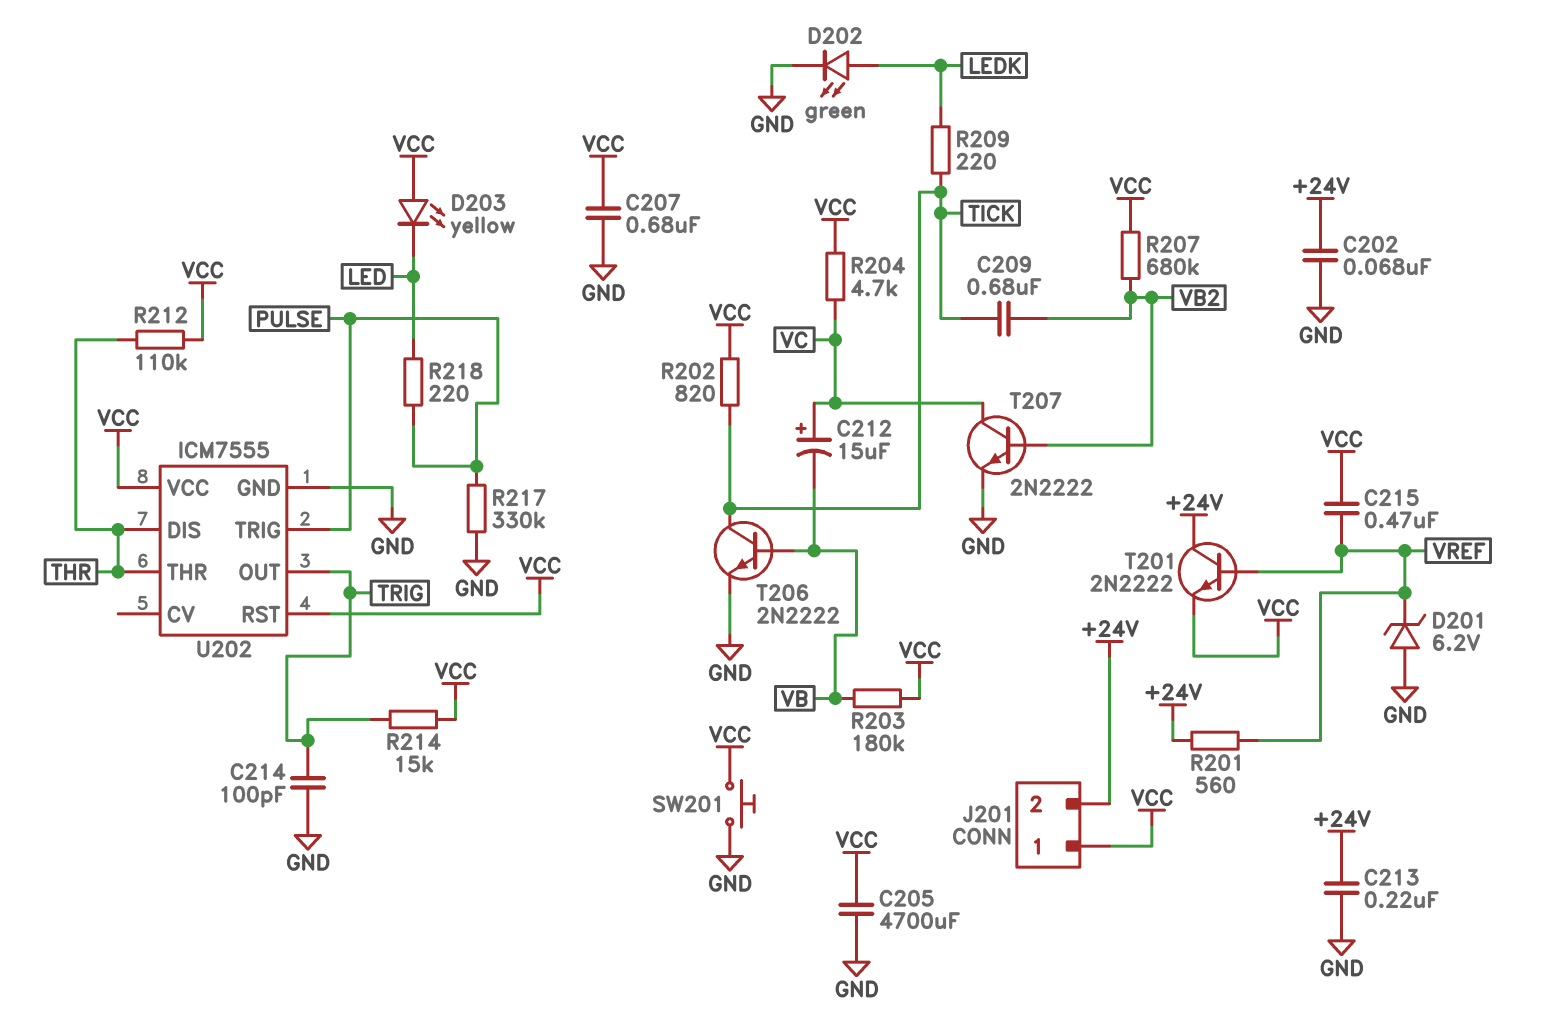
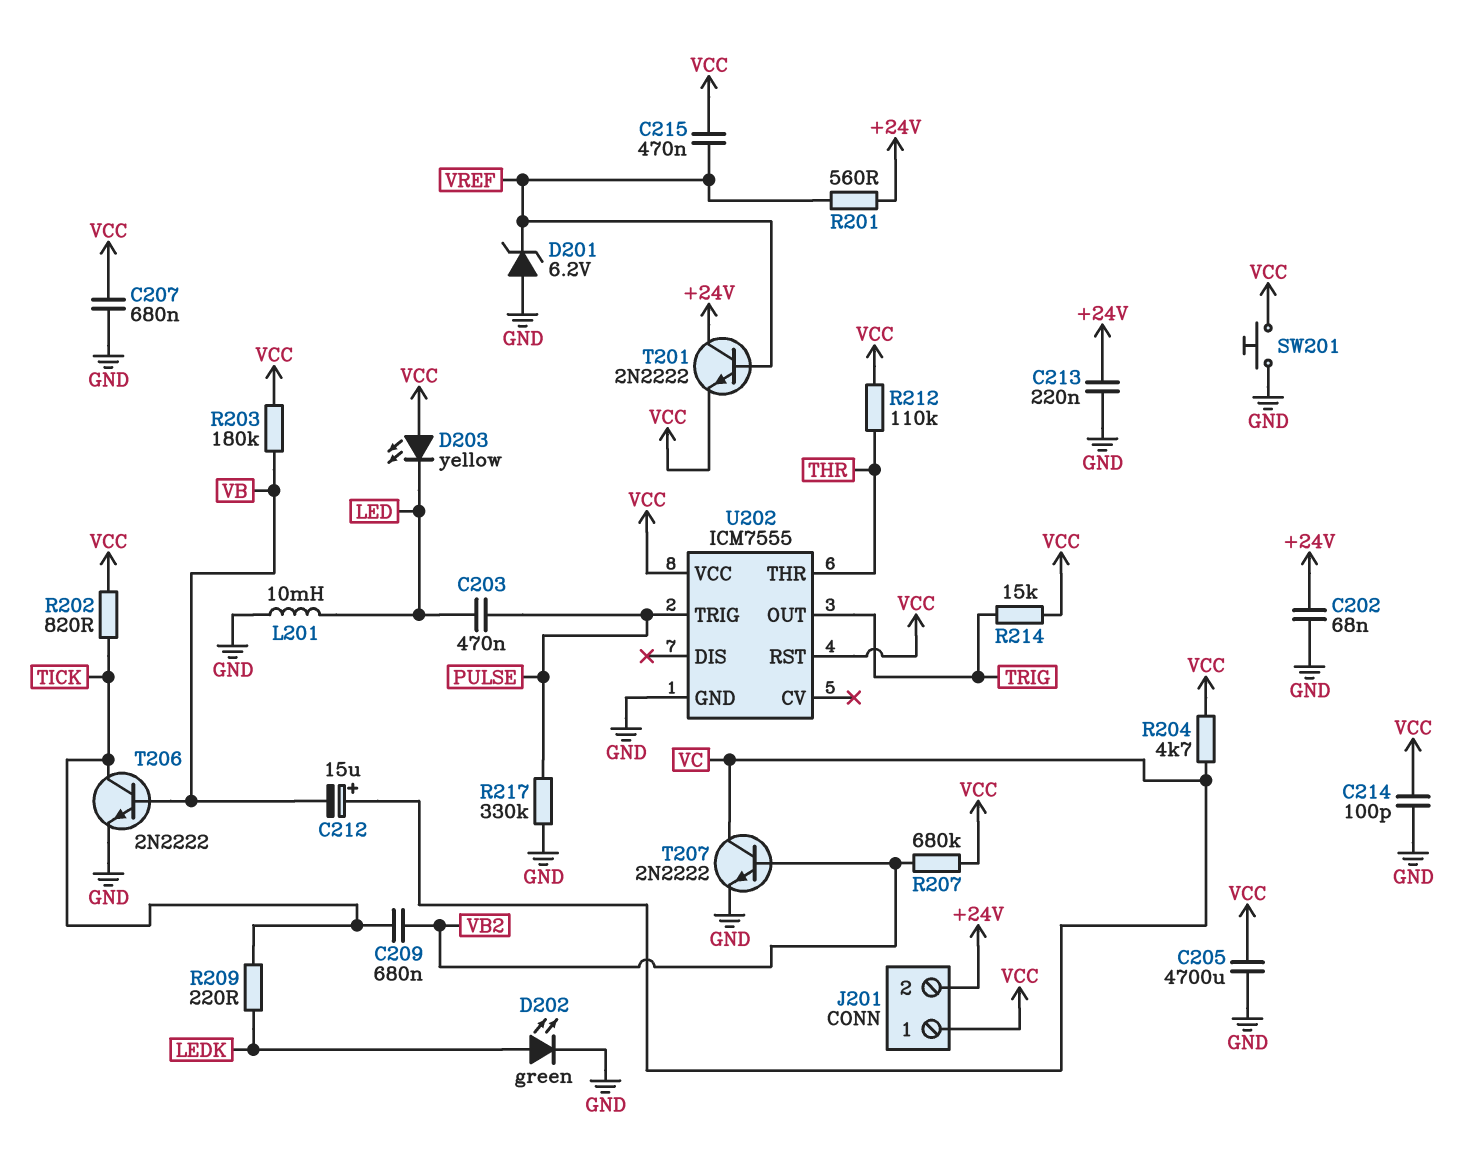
C203: none -> 470nF (LED, PULSE)
C214: 100pF (GND, TRIG) -> 100pF (GND, VCC)
L201: none -> 10mH (GND, LED)
R218: 220 (LED, PULSE) -> none
U202 pin DIS: THR -> none

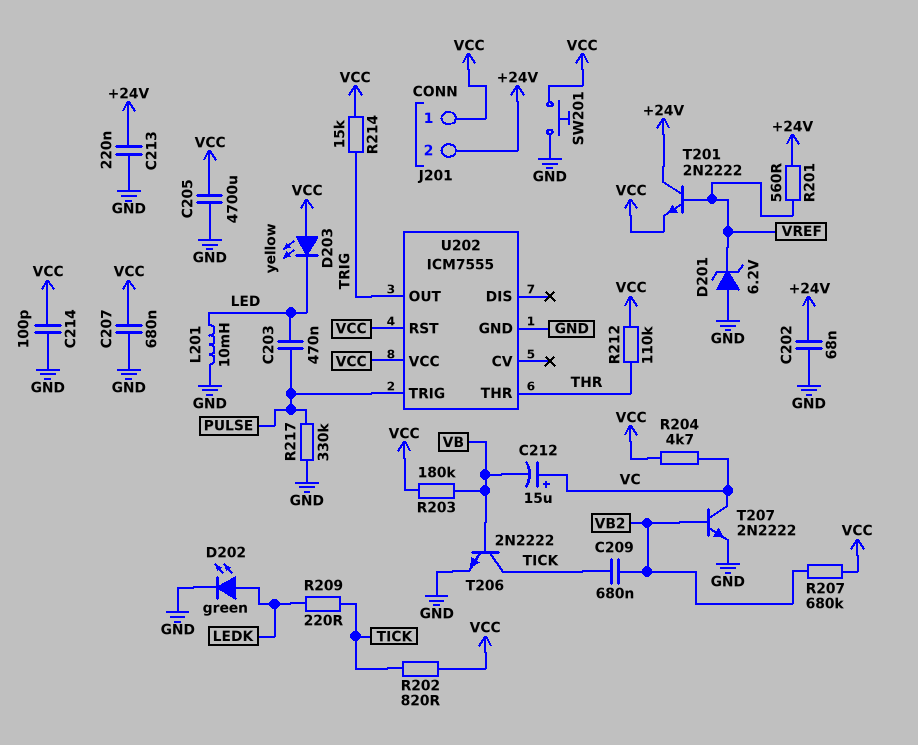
C215: 470nF (VCC, VREF) -> none

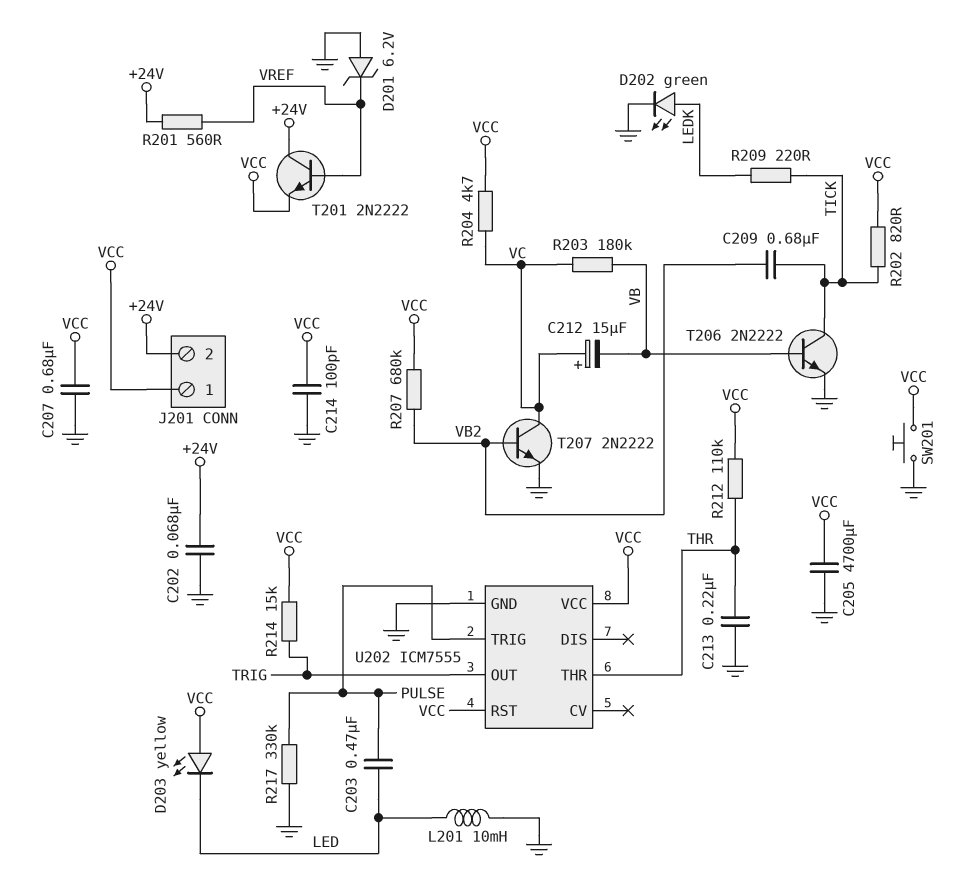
C213: 220nF (+24V, GND) -> 220nF (GND, THR)
R203: 180k (VB, VCC) -> 180k (VB, VC)

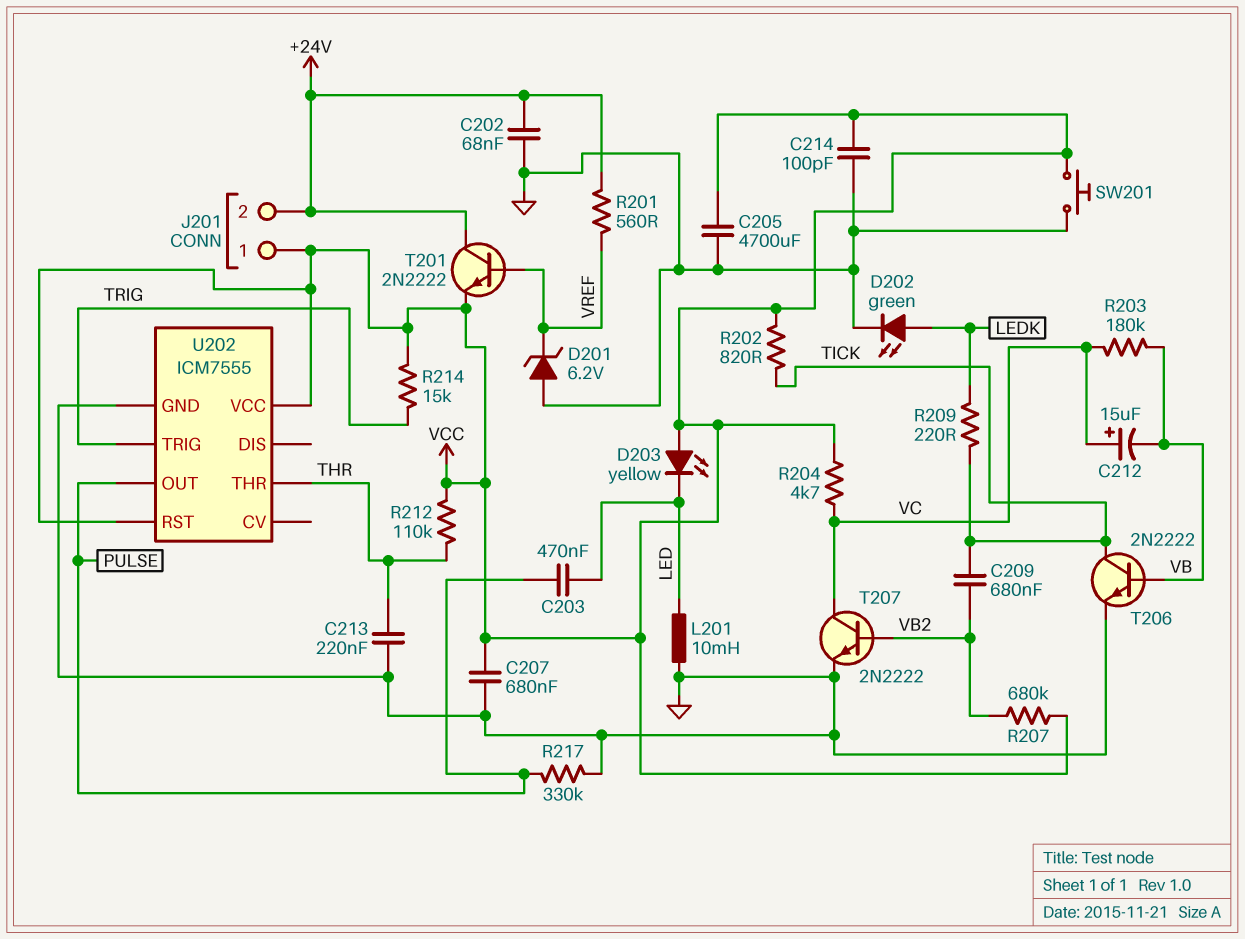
U202 pin OUT: TRIG -> PULSE
U202 pin TRIG: PULSE -> TRIG

